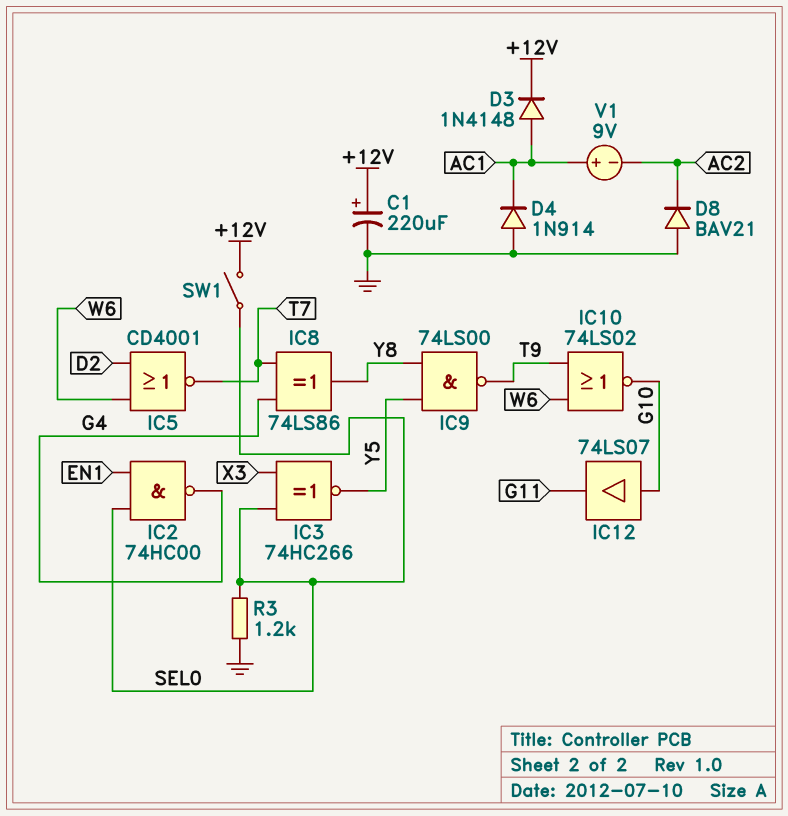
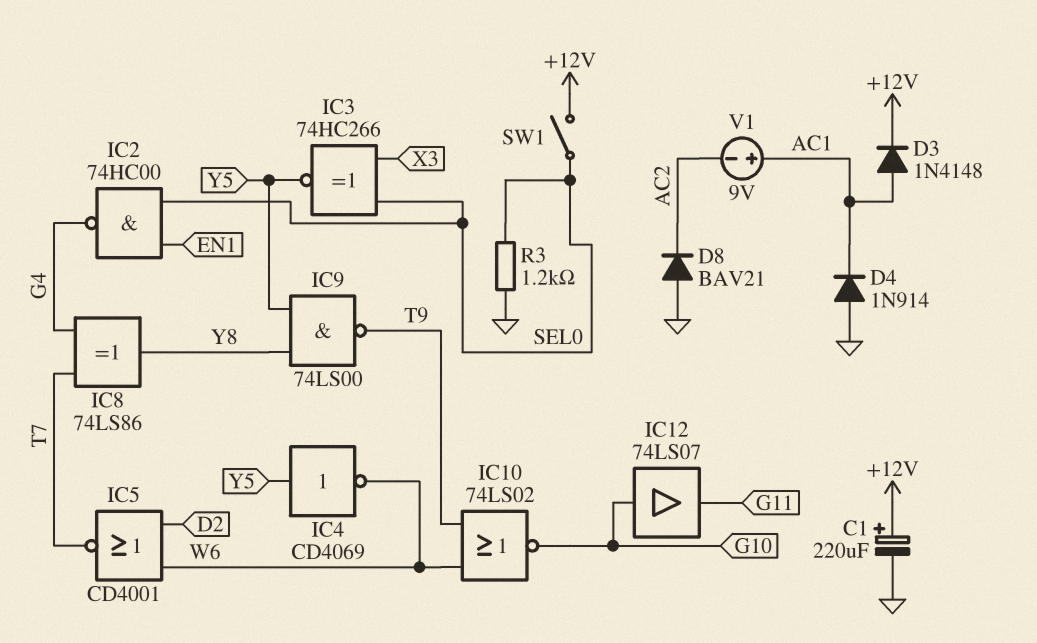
IC4: none -> NOT CD4069 (in Y5, out W6)

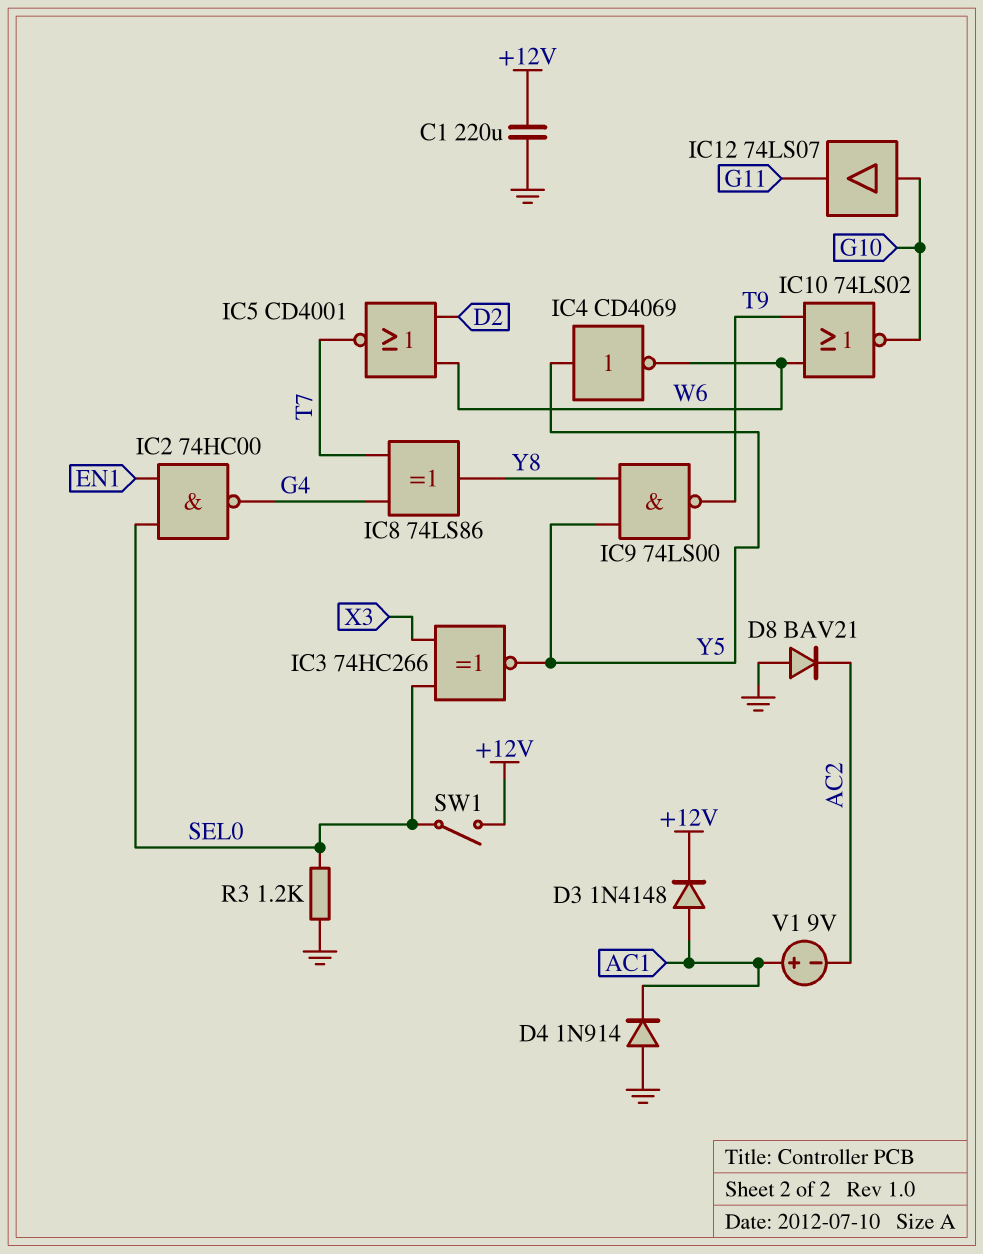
C1: 220uF (plus +12V, minus GND) -> 220uF (+12V, GND)

